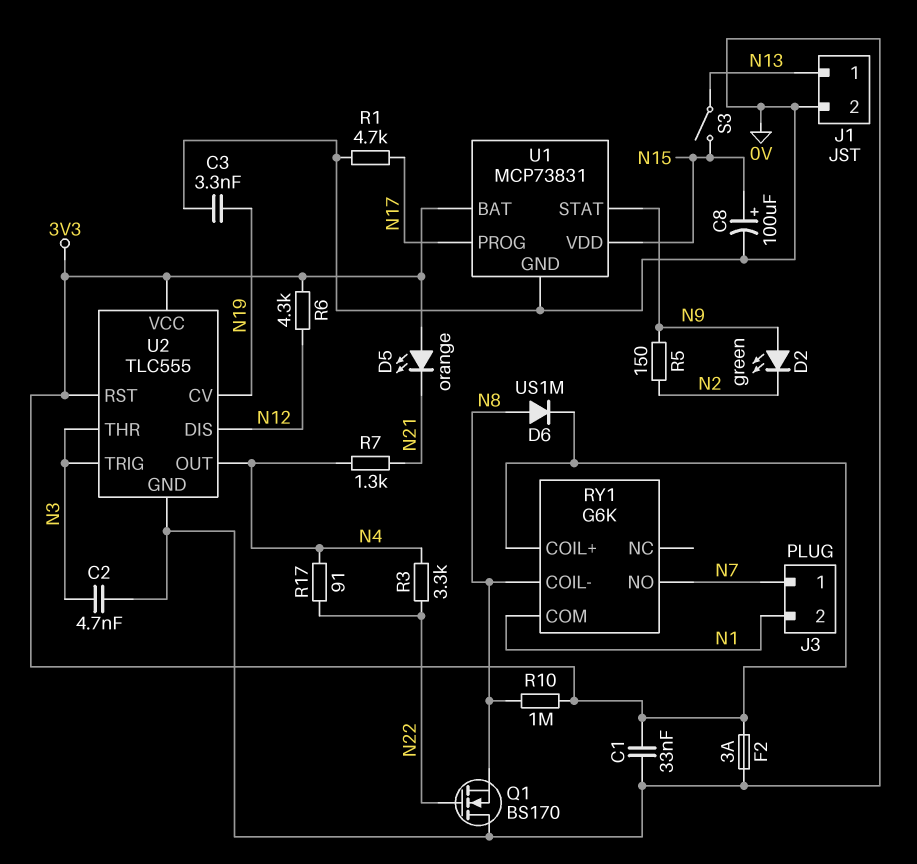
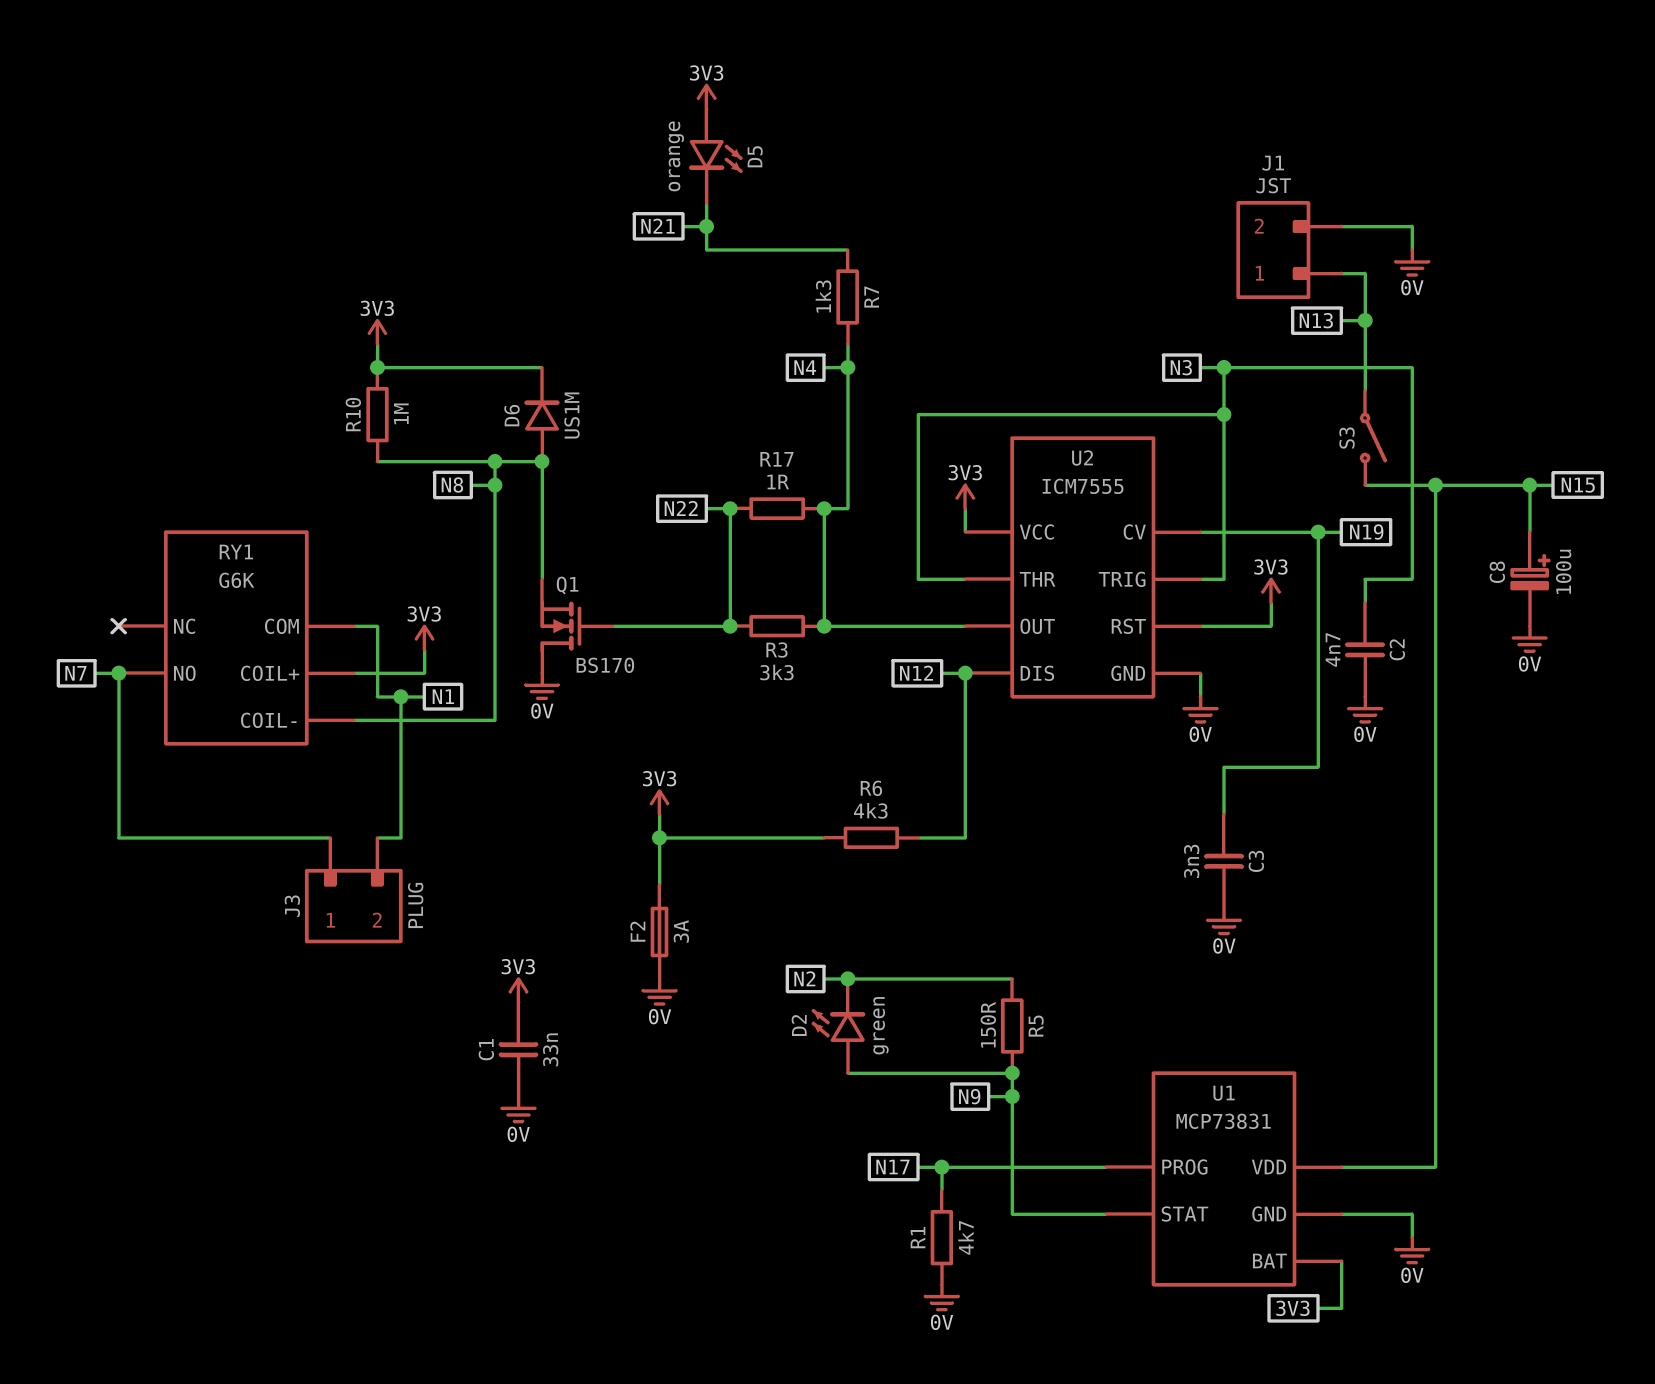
R17: 91 (N4, N22) -> 1 (N4, N22)
U2: TLC555 -> ICM7555

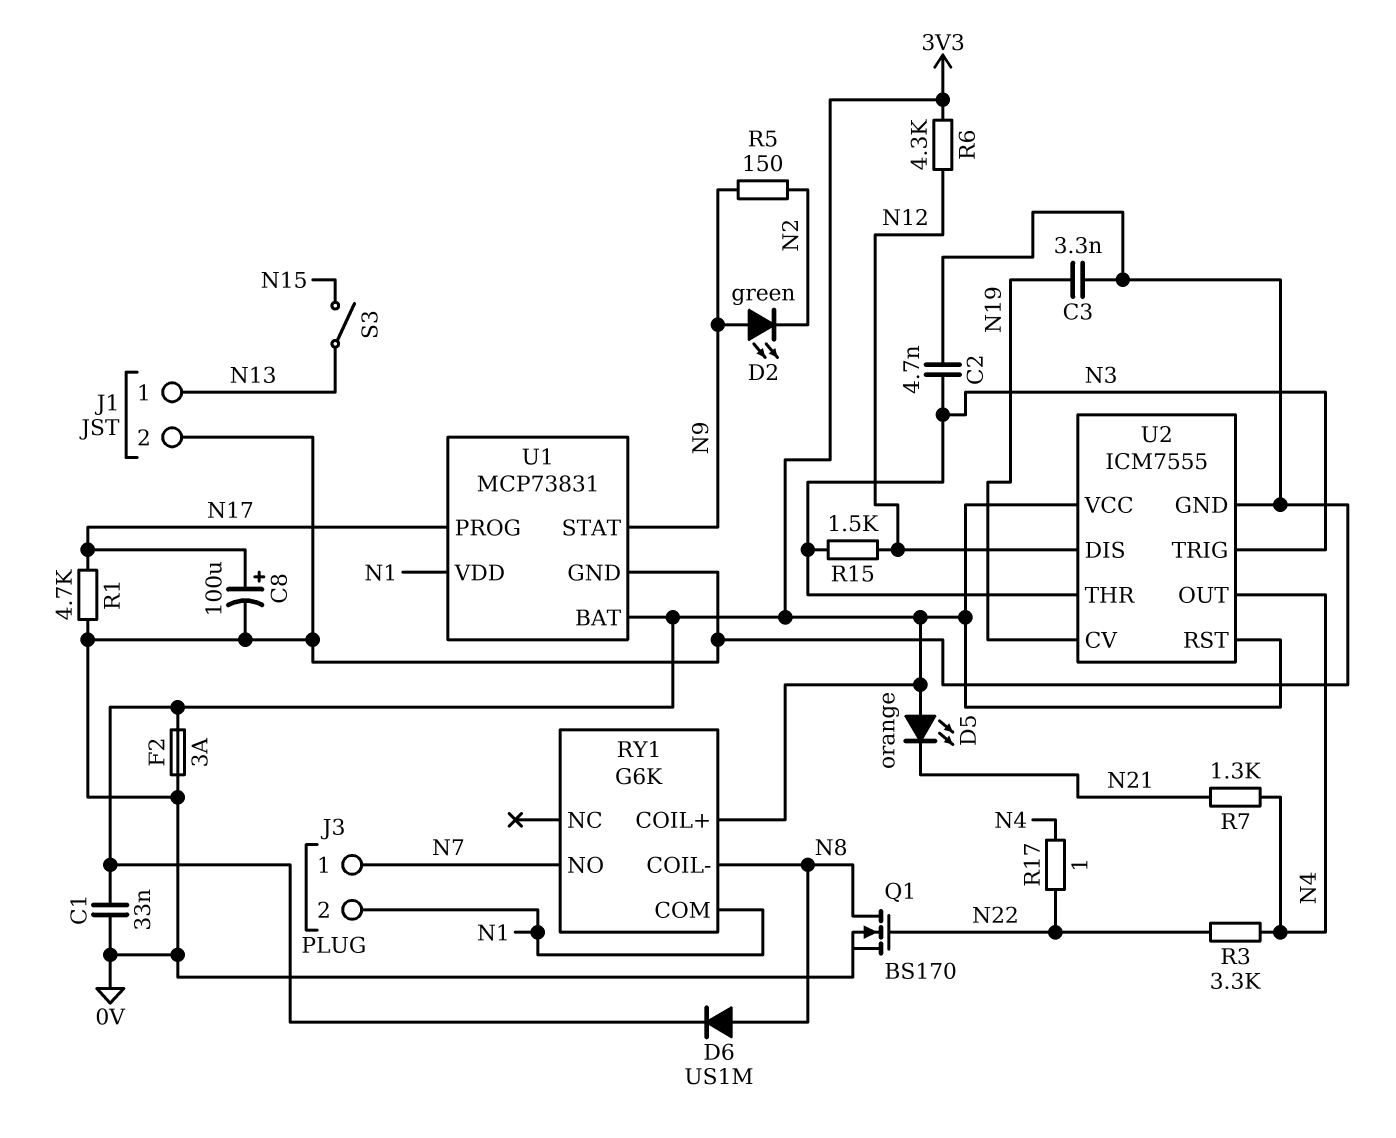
C8: 100uF (plus N15, minus 0V) -> 100uF (plus N17, minus 0V)
Q1: NMOS BS170 (G N22, D 0V, S N8) -> NMOS BS170 (G N22, D N8, S 0V)
R10: 1M (3V3, N8) -> none
R15: none -> 1.5k (N3, N12)
U1 pin VDD: N15 -> N1

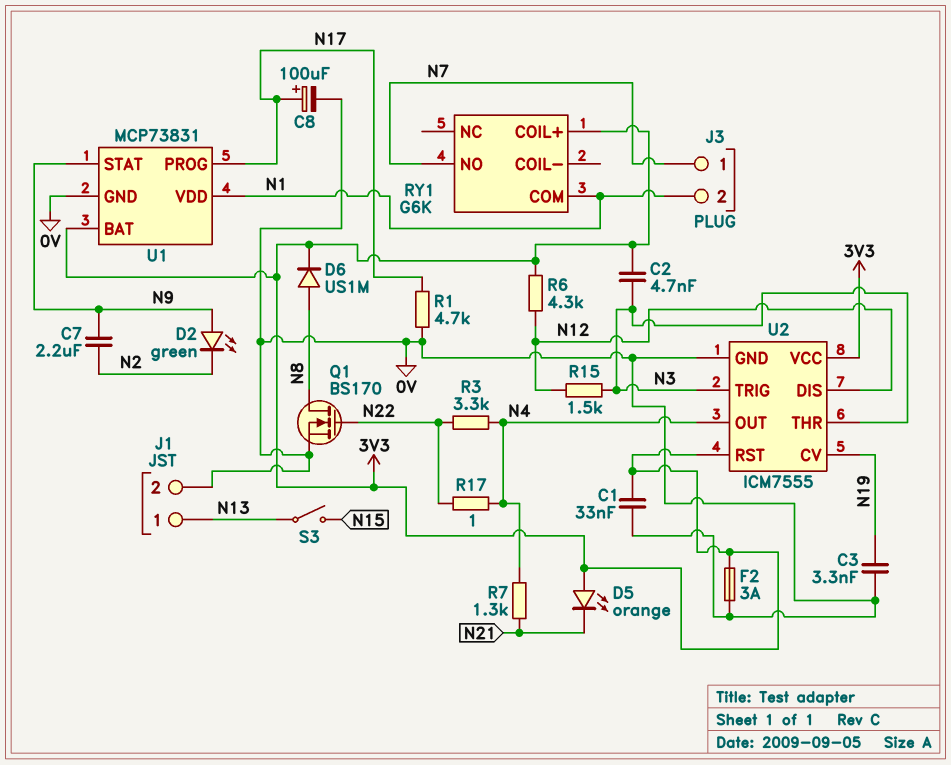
C2: 4.7nF (0V, N3) -> 4.7nF (3V3, N3)
C7: none -> 2.2uF (N2, N9)
R5: 150 (N2, N9) -> none
RY1 pin COIL-: N8 -> none

